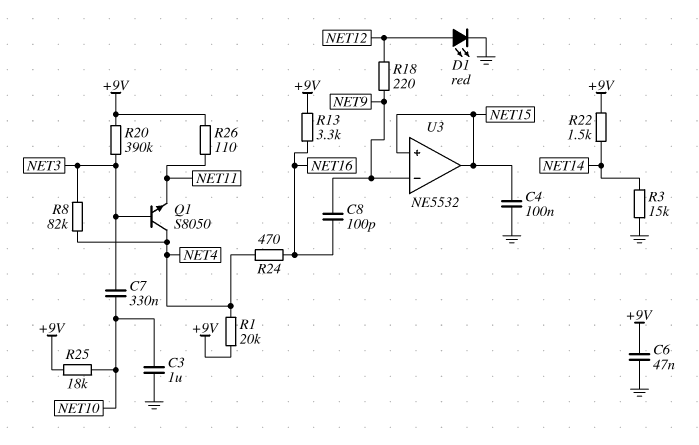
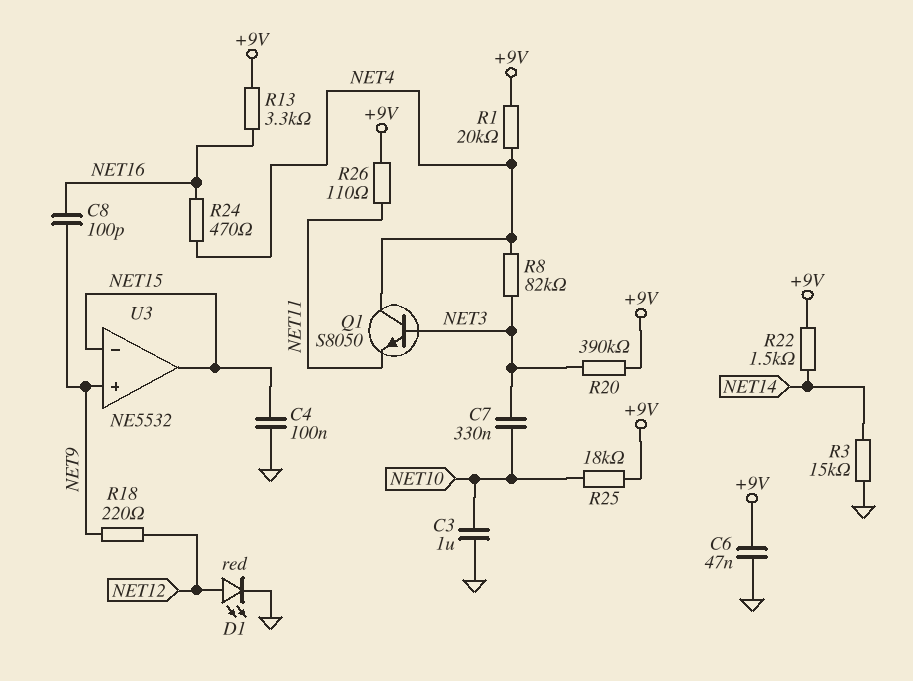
U3 pin in+: NET15 -> NET9
U3 pin in-: NET9 -> NET15

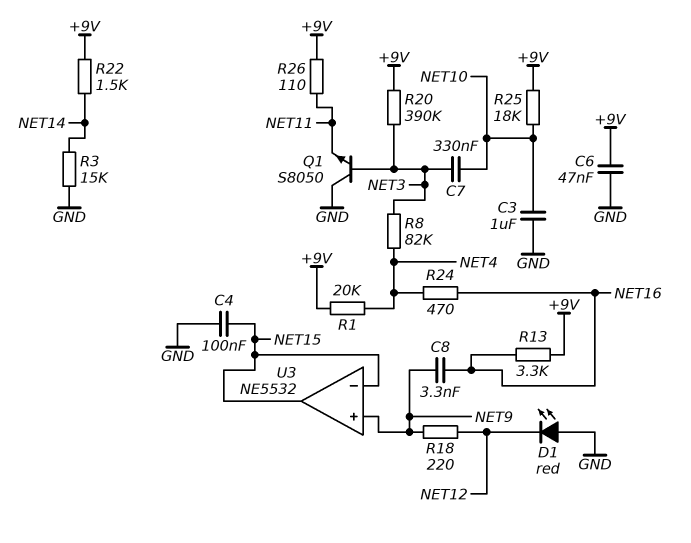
C8: 100pF (NET9, NET16) -> 3.3nF (NET9, NET16)
D1: LED red (A NET12, K GND) -> LED red (A GND, K NET12)
Q1: NPN S8050 (B NET3, C NET4, E NET11) -> NPN S8050 (B NET3, C GND, E NET11)

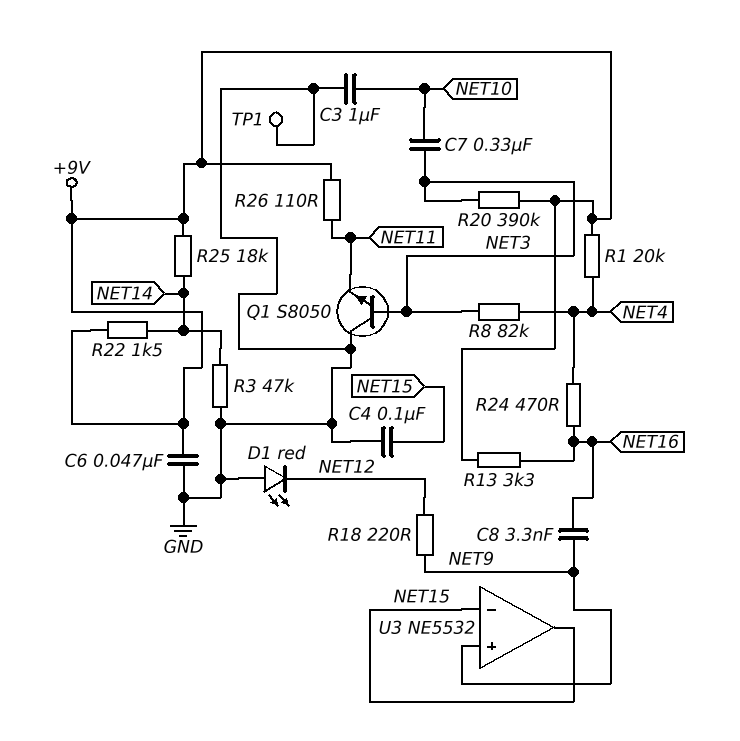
R3: 15k (GND, NET14) -> 47k (GND, NET14)
R25: 18k (+9V, NET10) -> 18k (+9V, NET14)
TP1: none -> test point (GND)

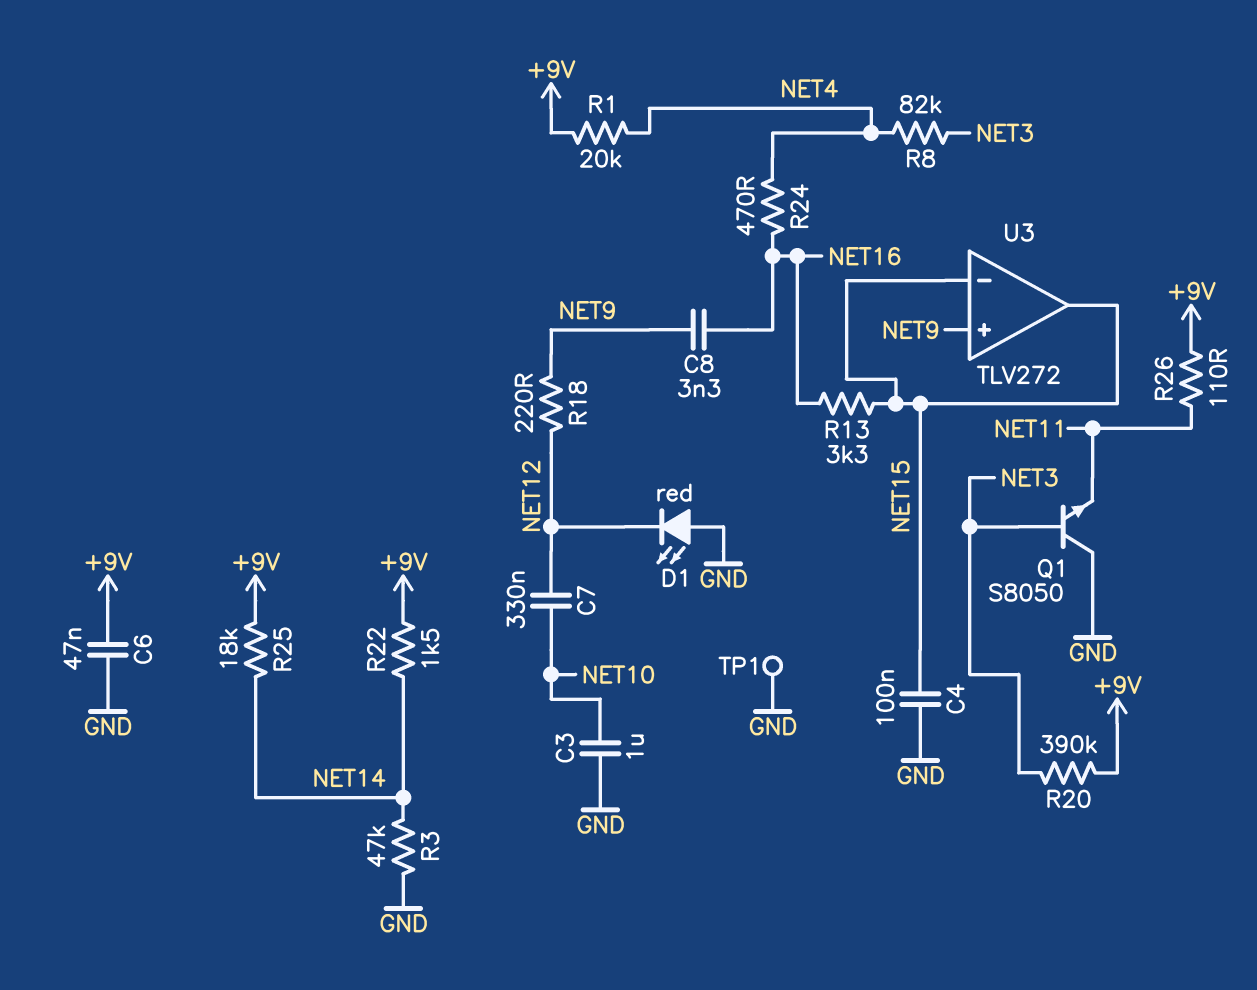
C7: 330nF (NET3, NET10) -> 330nF (NET10, NET12)
R13: 3.3k (+9V, NET16) -> 3.3k (NET15, NET16)
U3: NE5532 -> TLV272

